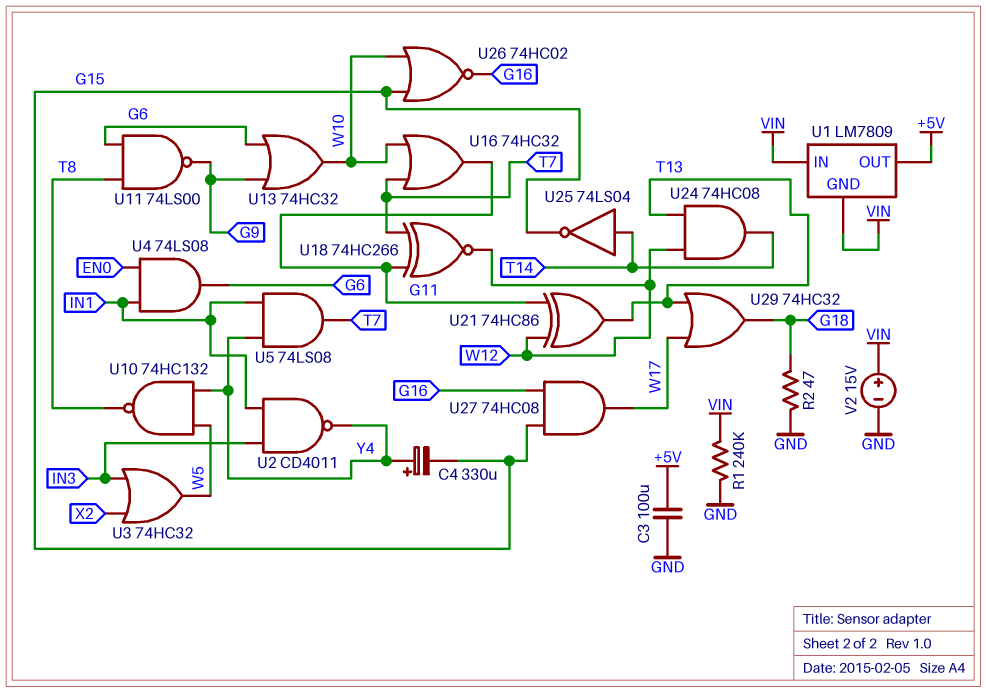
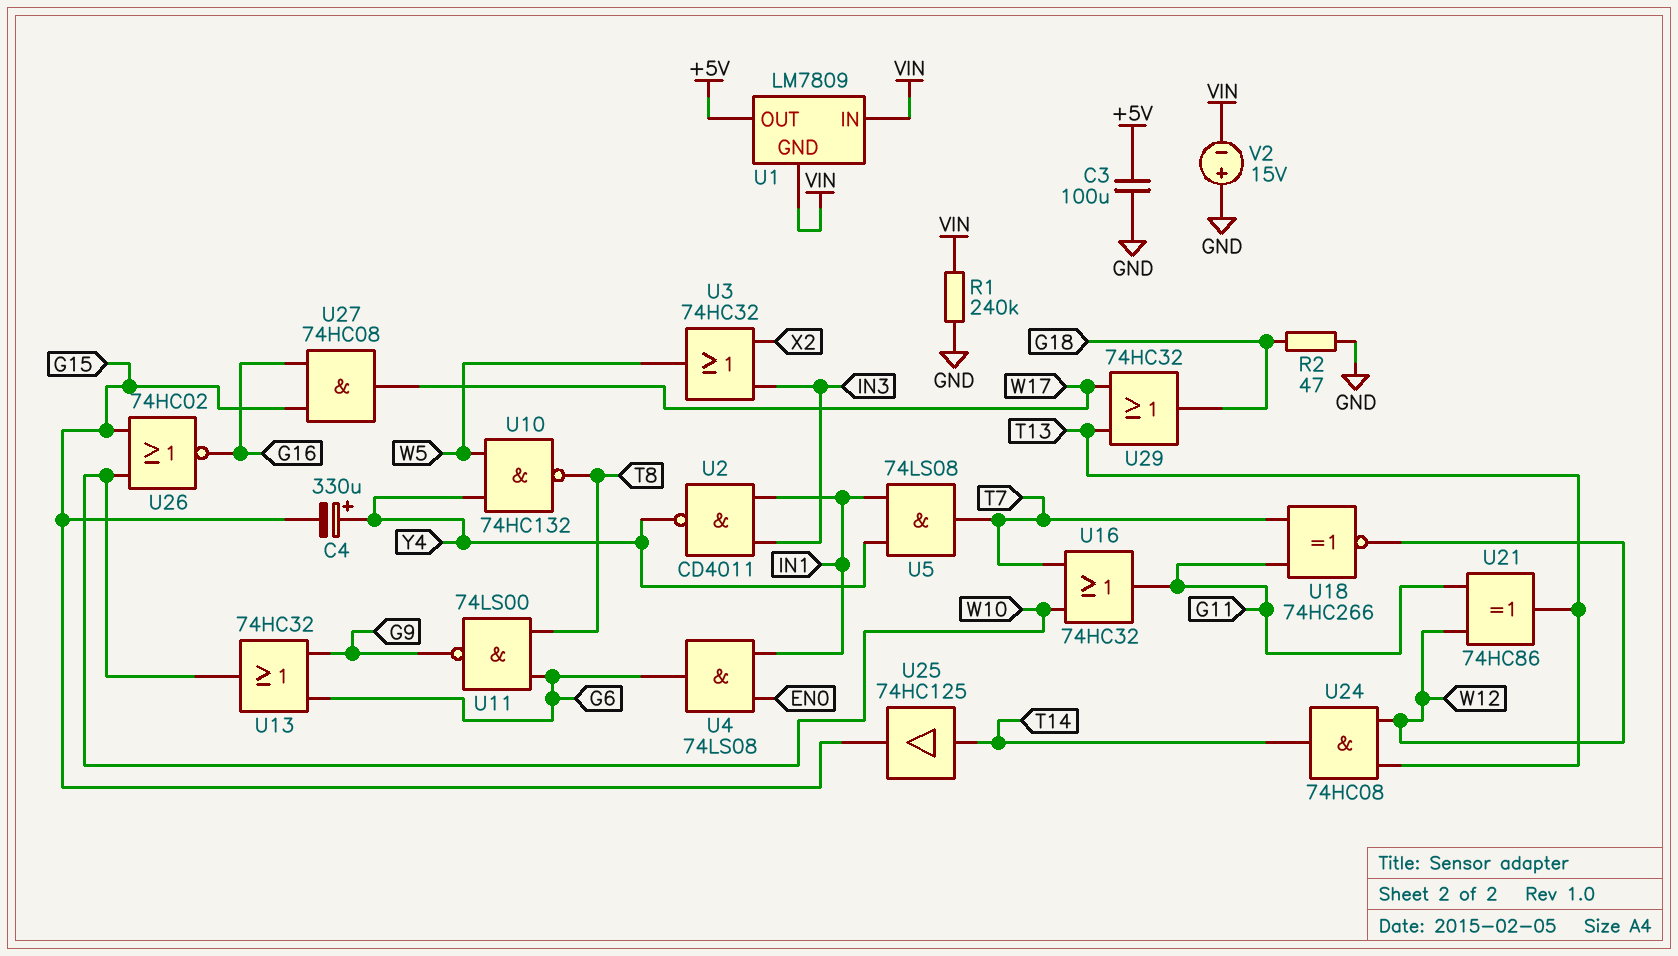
U25: NOT 74LS04 (in T14, out G15) -> buffer 74HC125 (in T14, out G15)
V2: 15V (plus VIN, minus GND) -> 15V (plus GND, minus VIN)

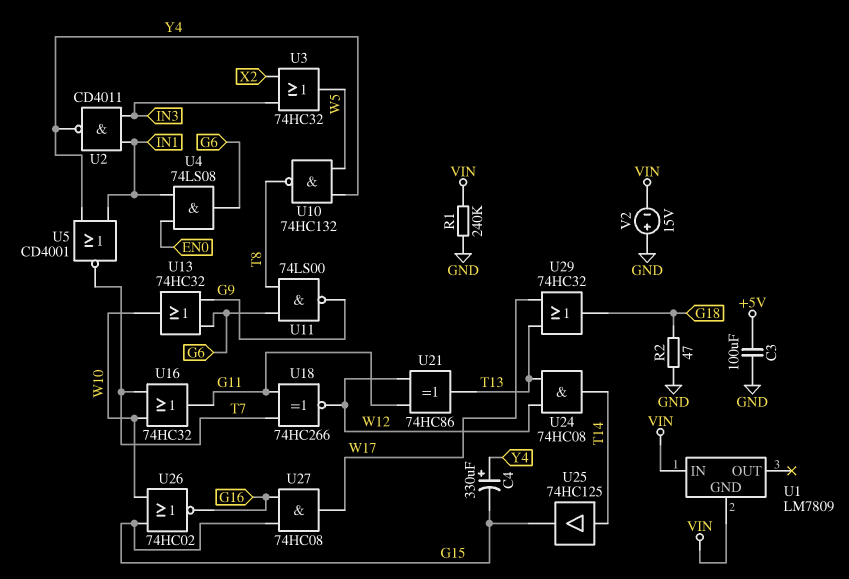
U1 pin OUT: +5V -> none
U5: AND 74LS08 (in IN1, in Y4, out T7) -> NOR CD4001 (in IN1, in Y4, out T7)

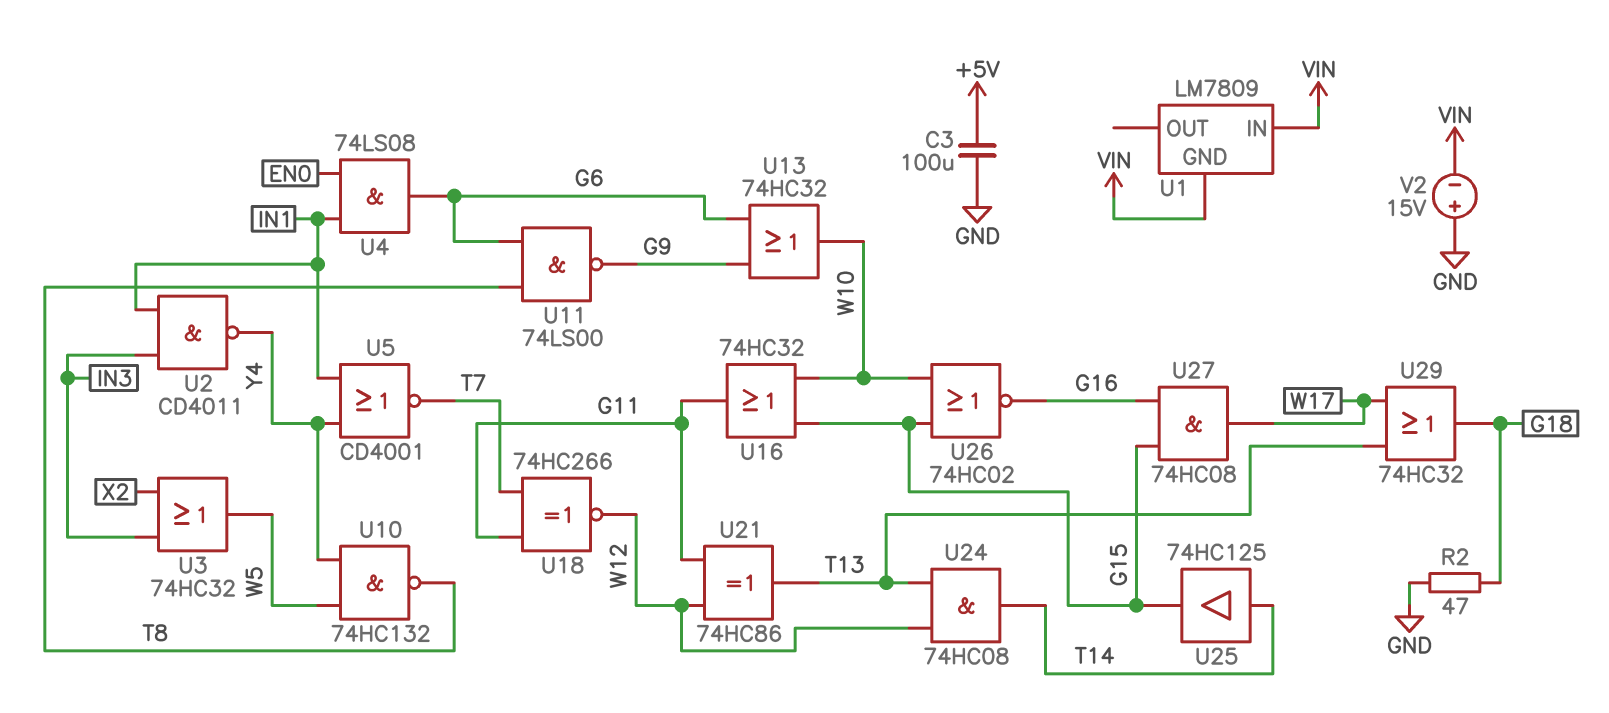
C4: 330uF (plus Y4, minus G15) -> none
R1: 240k (GND, VIN) -> none
U16: OR 74HC32 (in T7, in W10, out G11) -> OR 74HC32 (in G15, in W10, out G11)

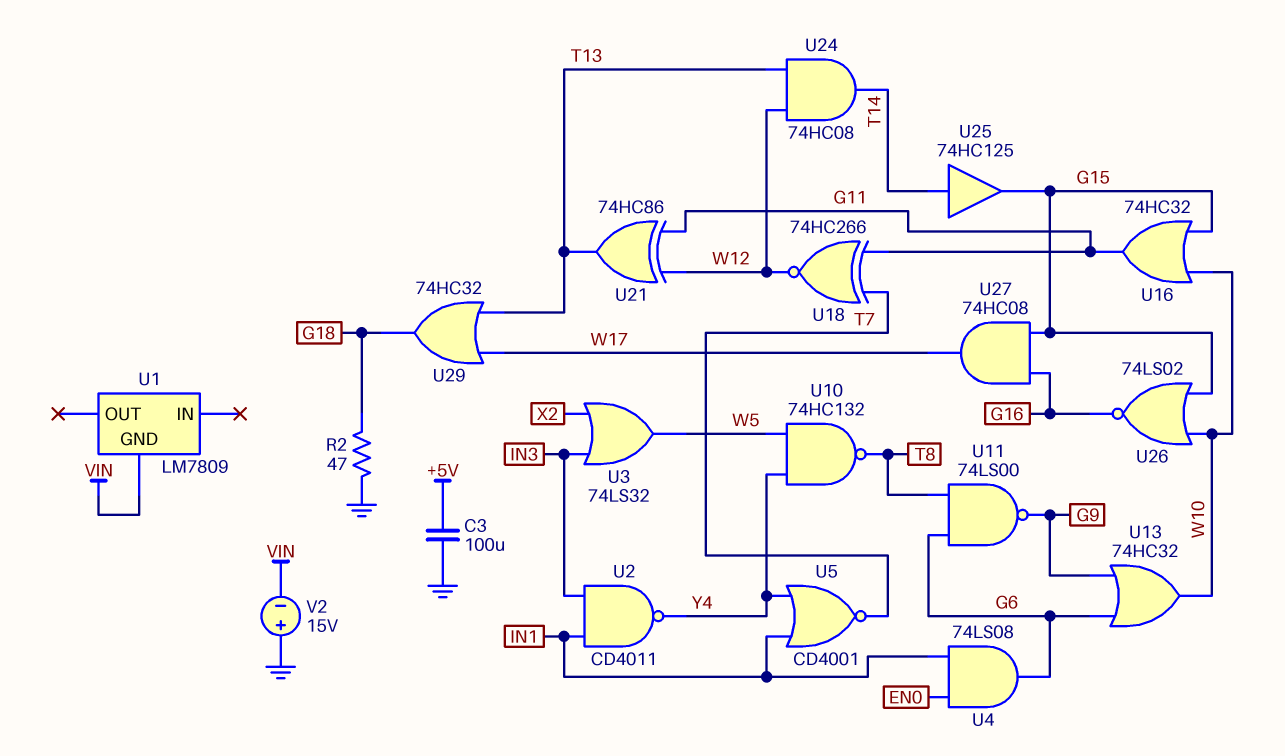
U1 pin IN: VIN -> none
U3: OR 74HC32 (in IN3, in X2, out W5) -> OR 74LS32 (in IN3, in X2, out W5)
U26: NOR 74HC02 (in G15, in W10, out G16) -> NOR 74LS02 (in G15, in W10, out G16)

